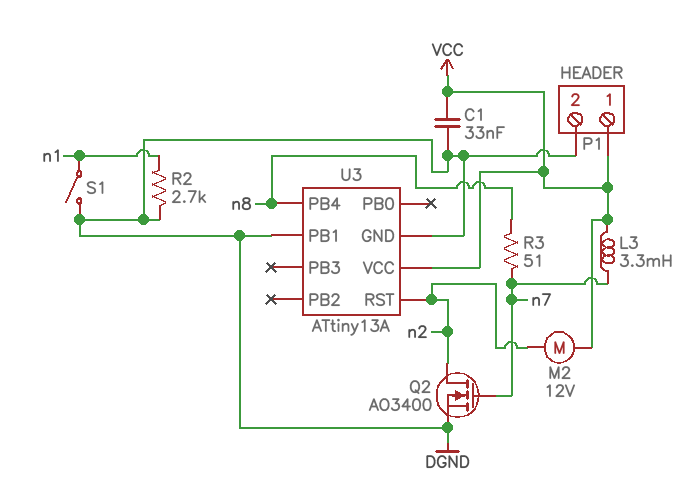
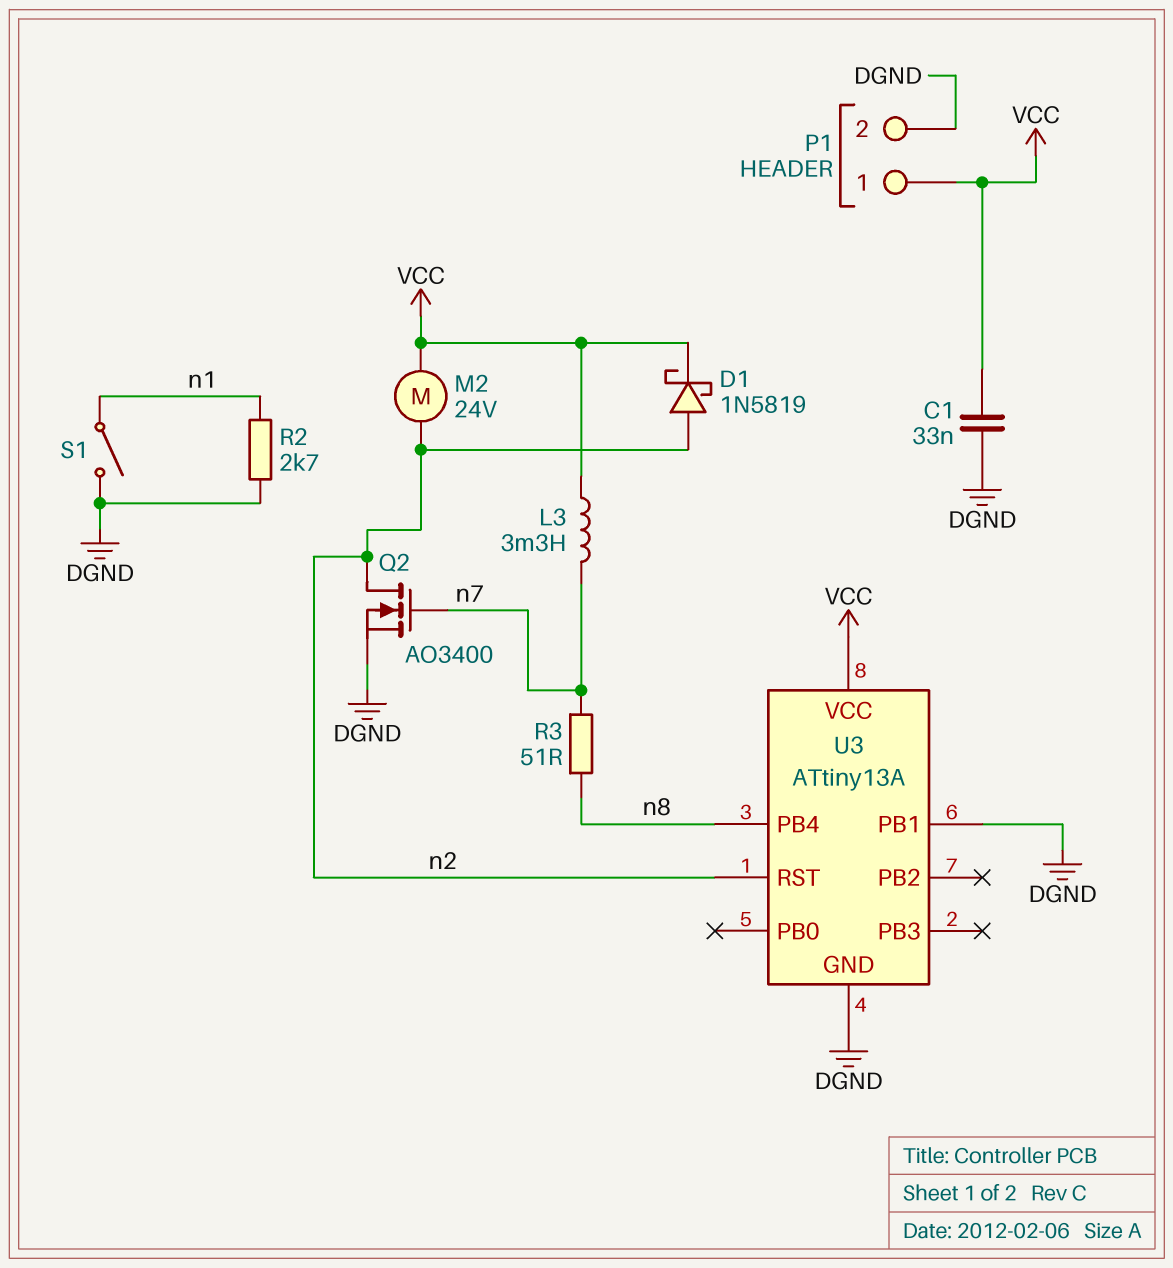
D1: none -> schottky 1N5819 (A n2, K VCC)
M2: motor 12V (VCC, n2) -> motor 24V (VCC, n2)

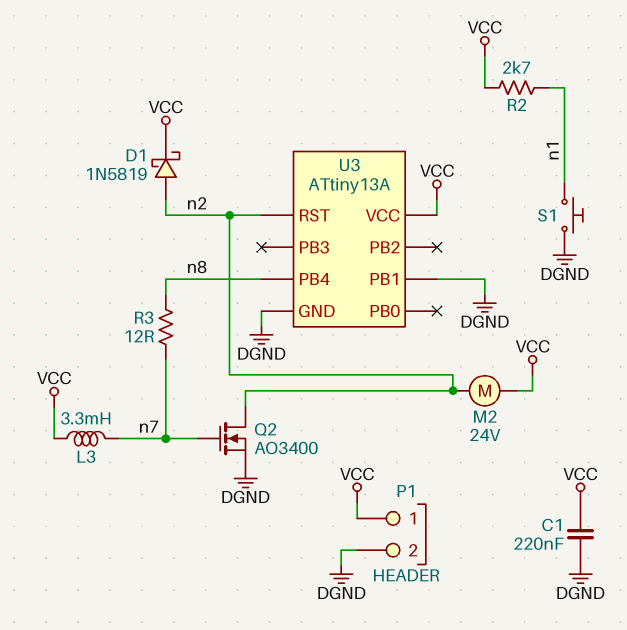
C1: 33nF (DGND, VCC) -> 220nF (DGND, VCC)
R2: 2.7k (DGND, n1) -> 2.7k (VCC, n1)
R3: 51 (n7, n8) -> 12 (n7, n8)
S1: switch (DGND, n1) -> button (DGND, n1)

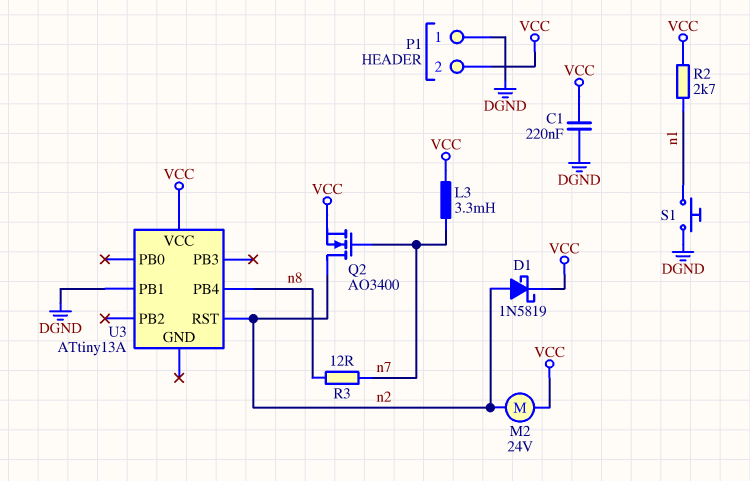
P1 pin 1: VCC -> DGND
P1 pin 2: DGND -> VCC
Q2: NMOS AO3400 (G n7, D n2, S DGND) -> NMOS AO3400 (G n7, D n2, S VCC)
U3 pin GND: DGND -> none

